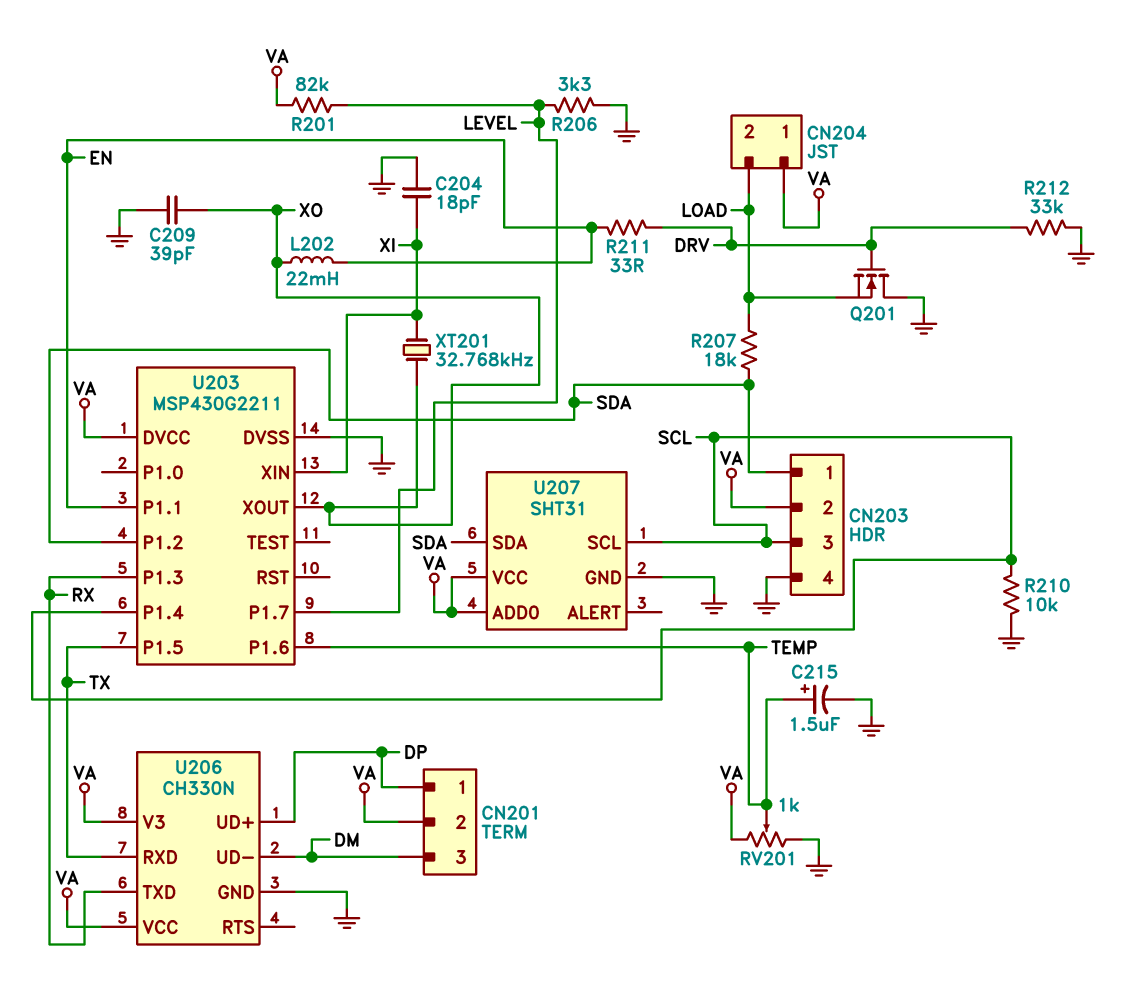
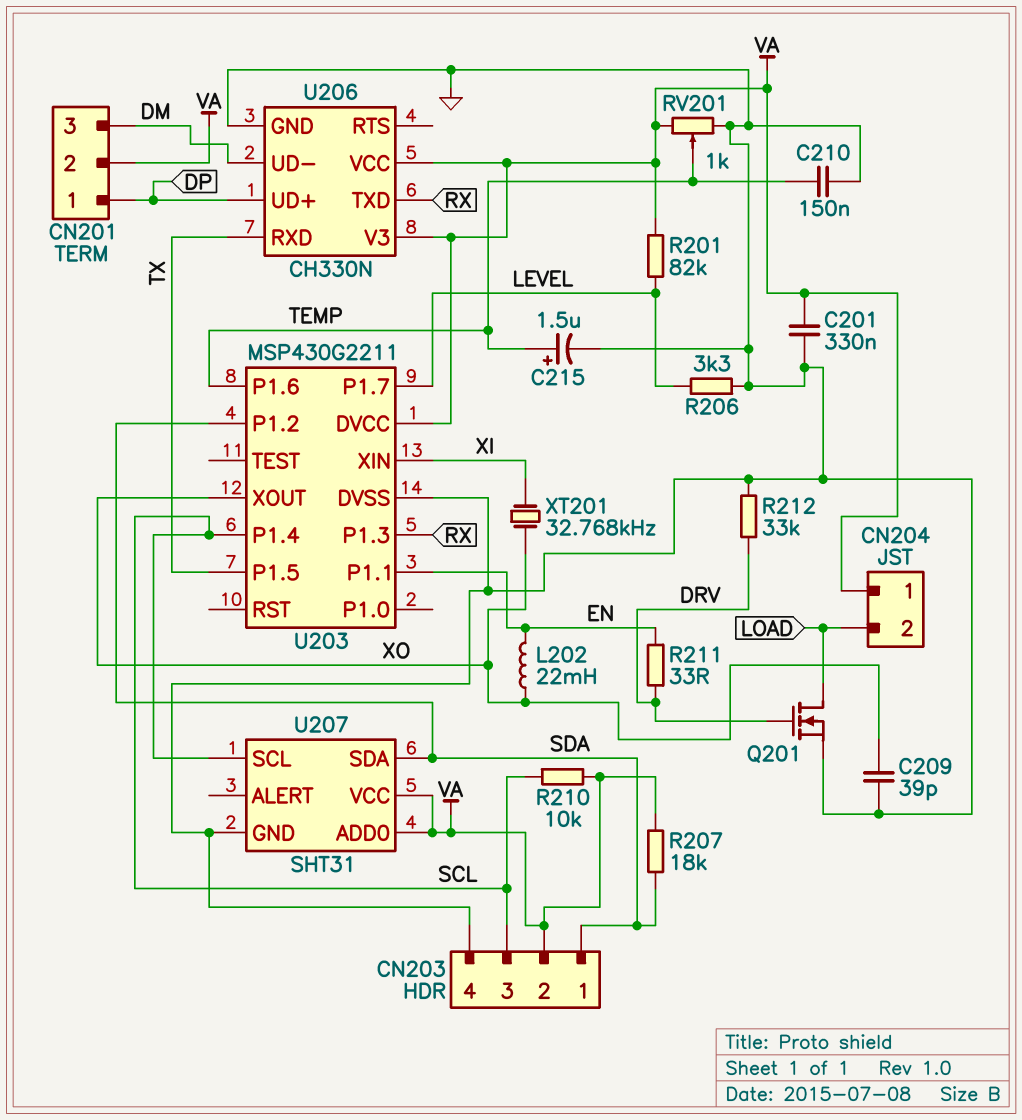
C201: none -> 330nF (GND, VA)
C204: 18pF (GND, XI) -> none
C210: none -> 150nF (GND, TEMP)
Q201: NMOS (G DRV, D GND, S LOAD) -> NMOS (G DRV, D LOAD, S GND)
R207: 18k (LOAD, SDA) -> 18k (SDA, VA)
R210: 10k (GND, SCL) -> 10k (SCL, VA)

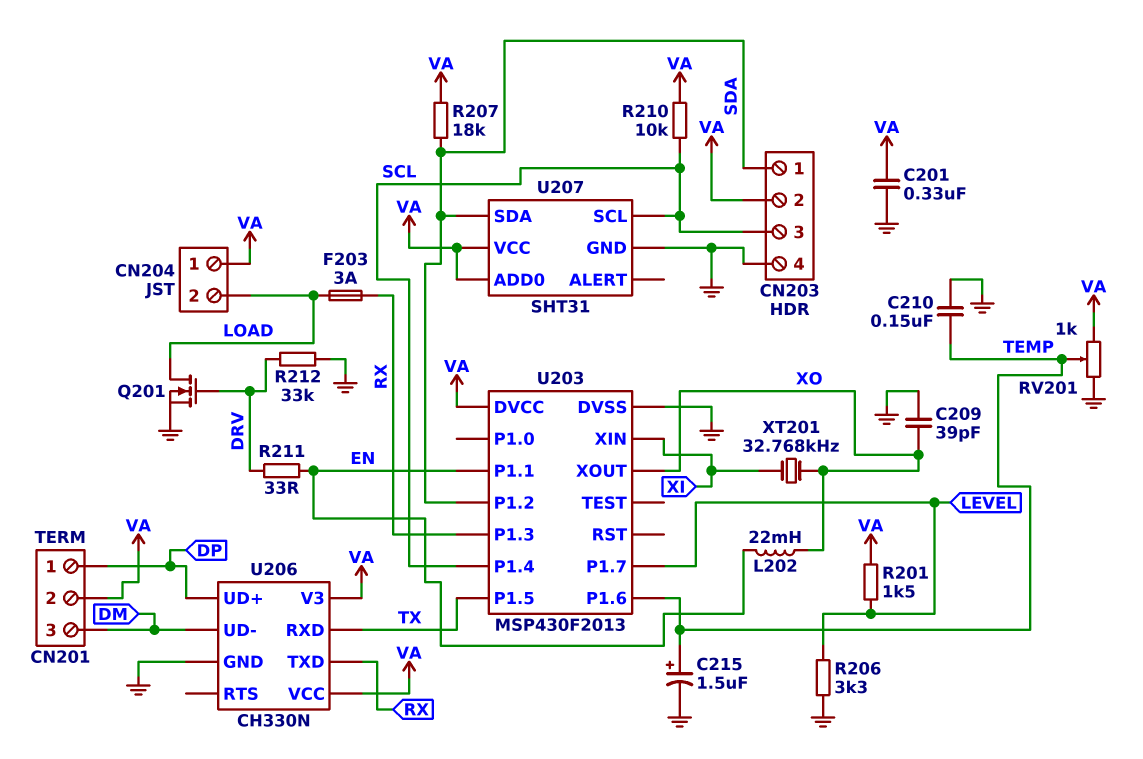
F203: none -> 3A (LOAD, RX)
R201: 82k (LEVEL, VA) -> 1.5k (LEVEL, VA)
U203: MSP430G2211 -> MSP430F2013

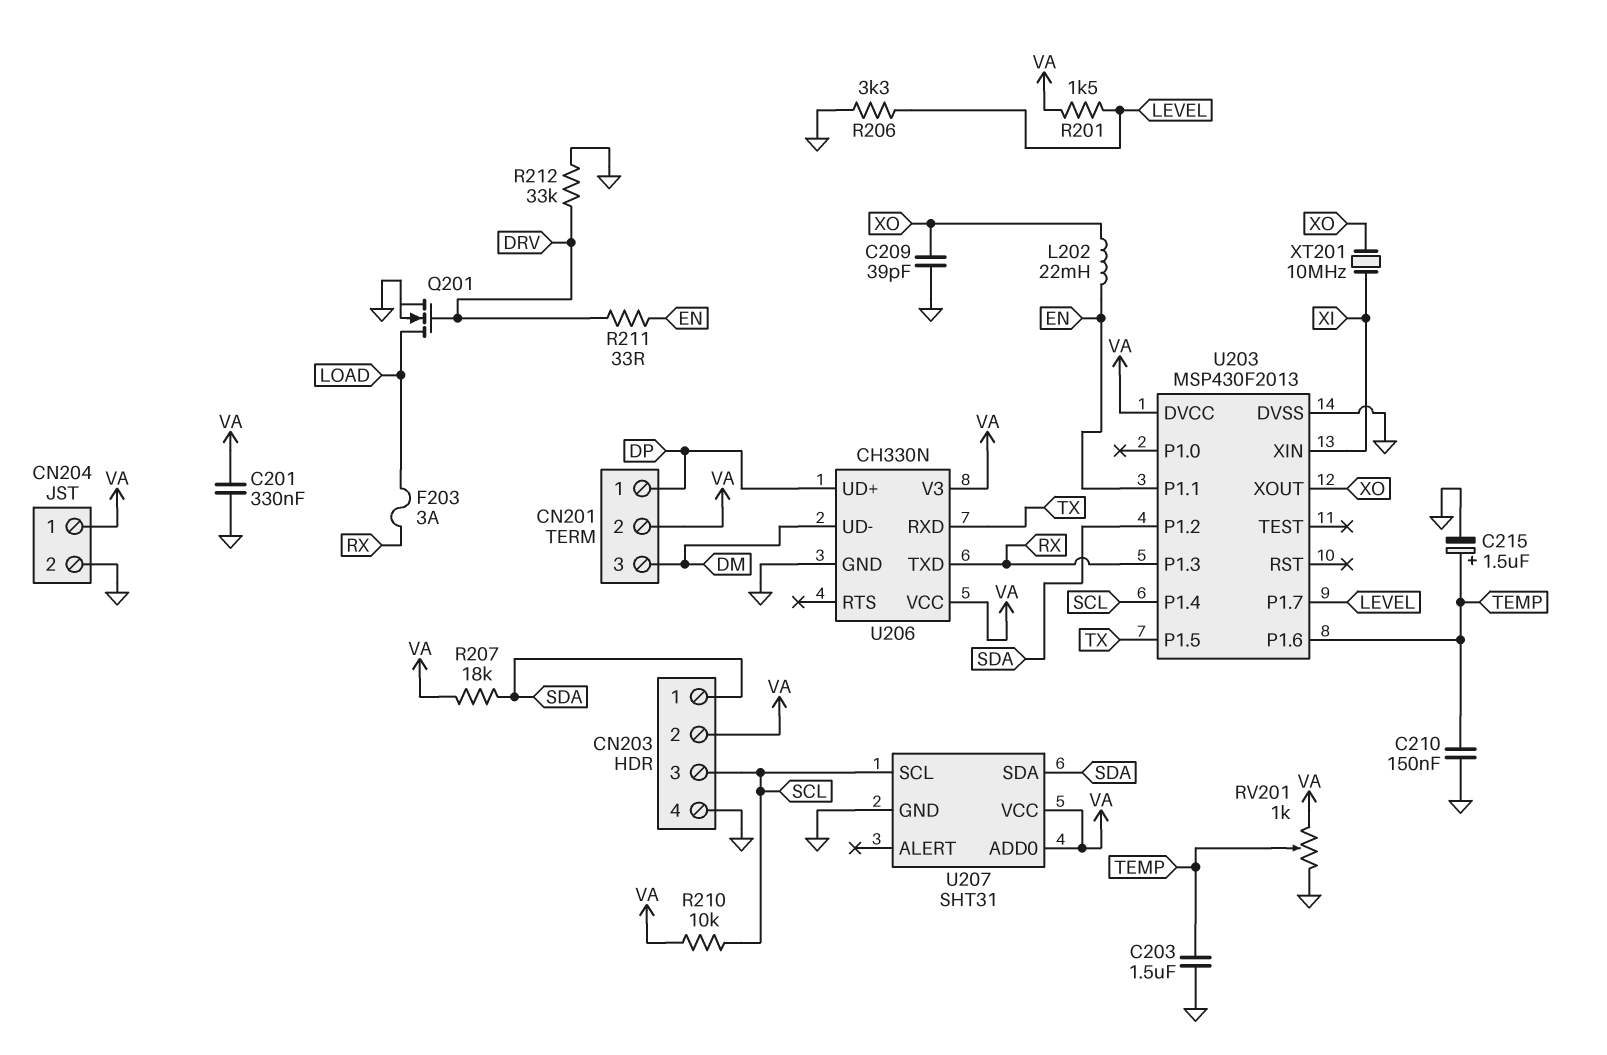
C203: none -> 1.5uF (GND, TEMP)
CN204 pin 2: LOAD -> GND
XT201: 32.768kHz (XI, XO) -> 10MHz (XI, XO)

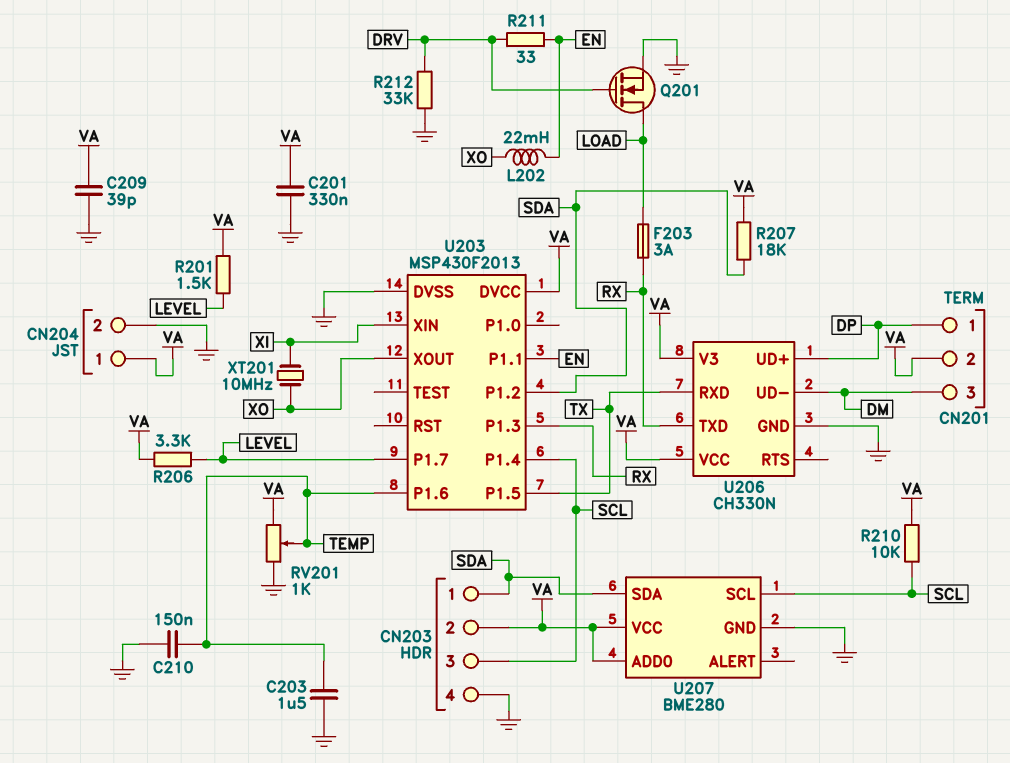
C209: 39pF (GND, XO) -> 39pF (GND, VA)
C215: 1.5uF (plus TEMP, minus GND) -> none
R206: 3.3k (GND, LEVEL) -> 3.3k (LEVEL, VA)
U207: SHT31 -> BME280

